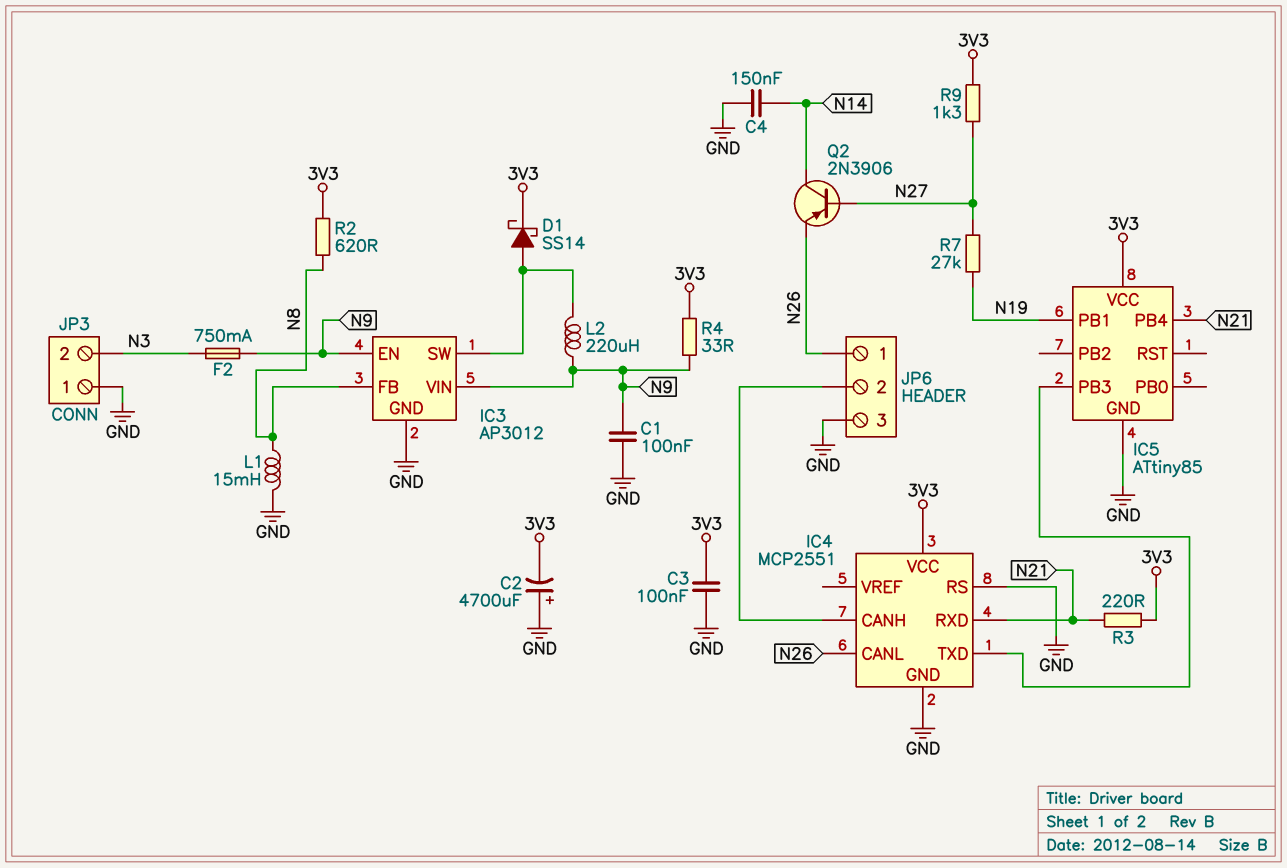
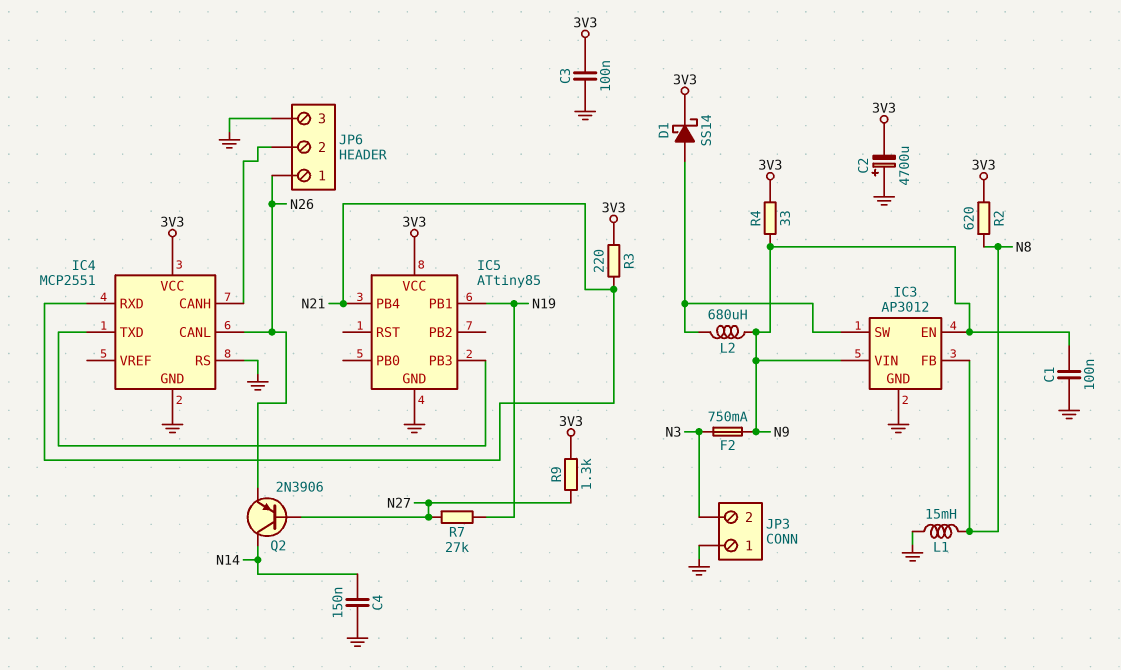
L2: 220uH (IC3/SW, N9) -> 680uH (IC3/SW, N9)

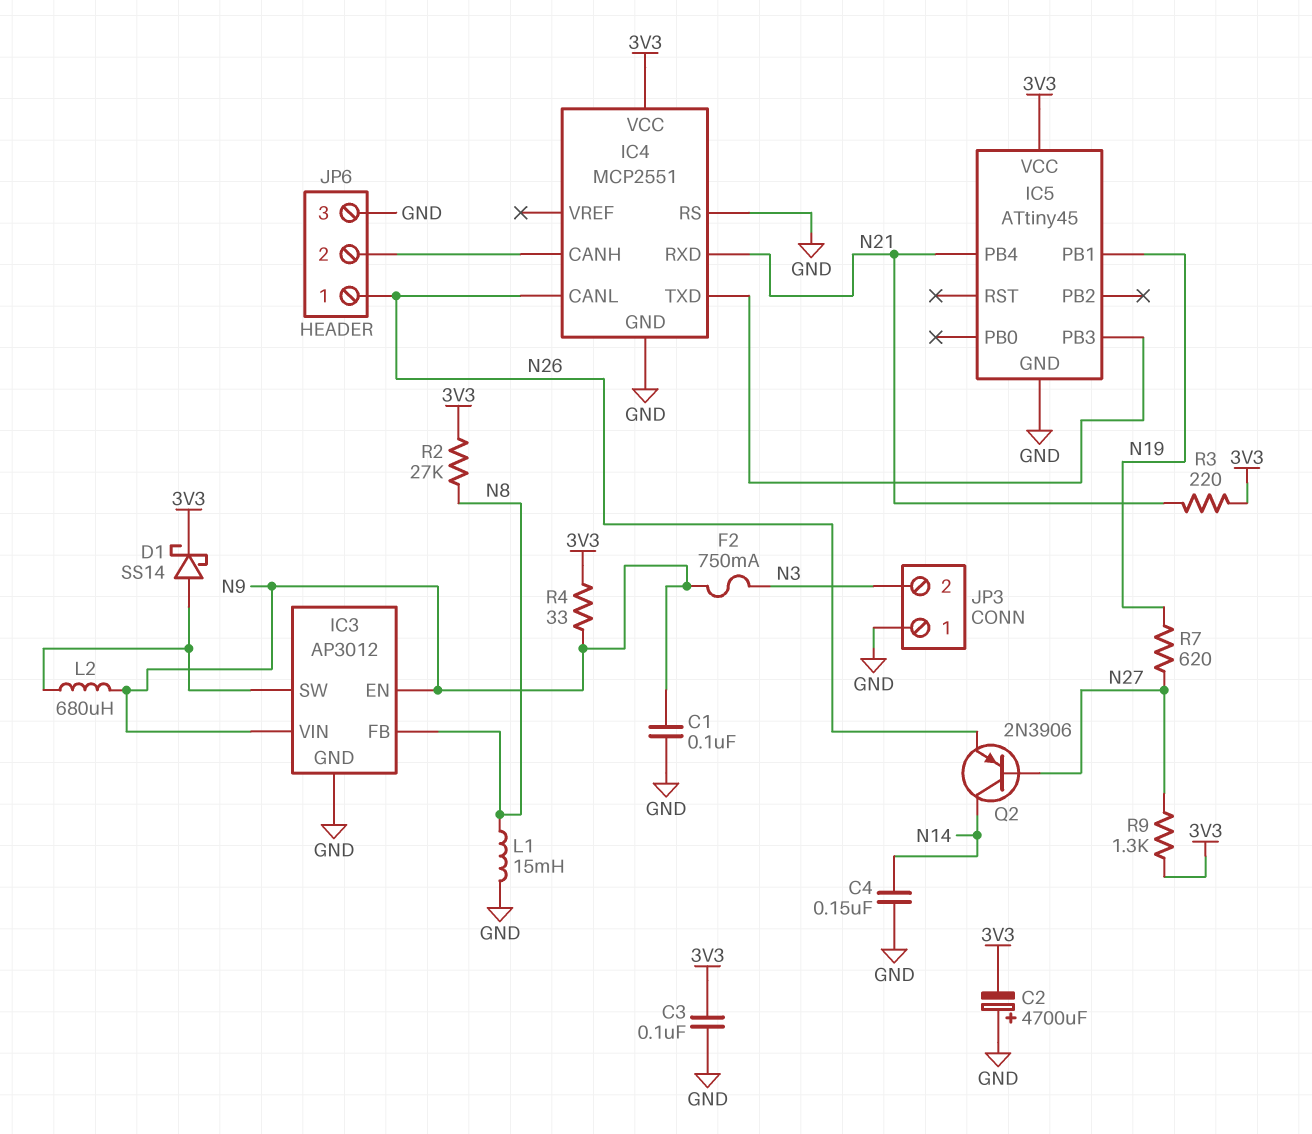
IC5: ATtiny85 -> ATtiny45
R2: 620 (3V3, N8) -> 27k (3V3, N8)
R7: 27k (N19, N27) -> 620 (N19, N27)

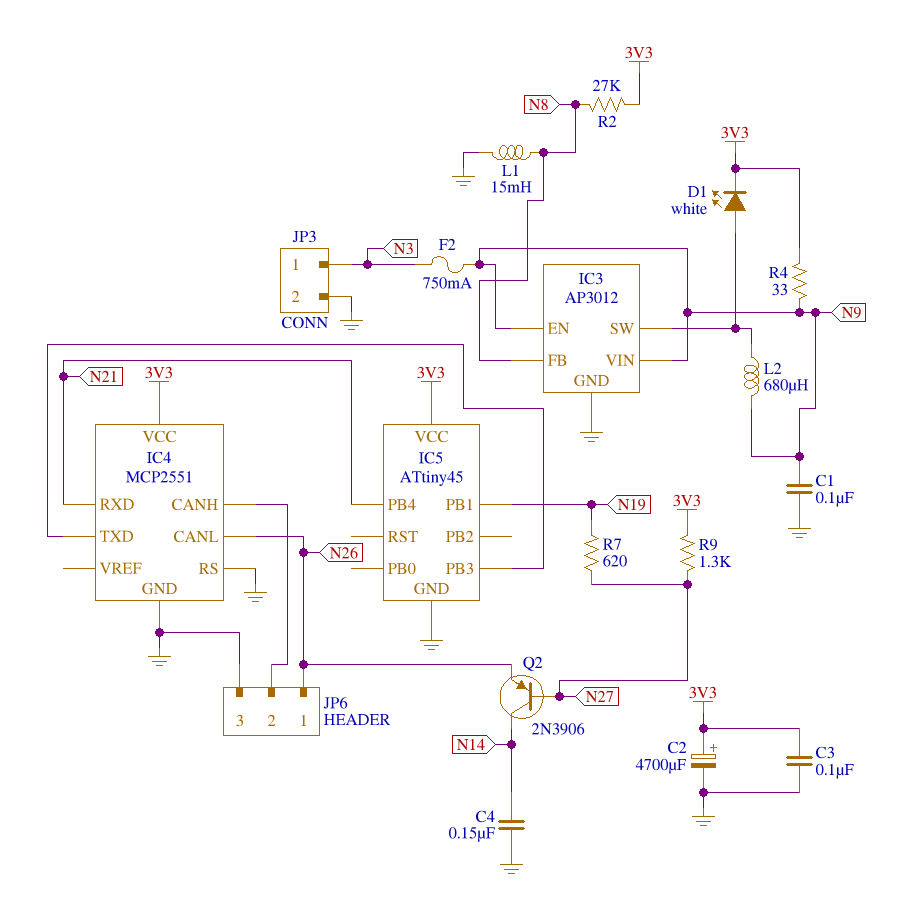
C2: 4700uF (plus GND, minus 3V3) -> 4700uF (plus 3V3, minus GND)
D1: schottky SS14 (A IC3/SW, K 3V3) -> LED white (A IC3/SW, K 3V3)
JP3 pin 1: GND -> N3
JP3 pin 2: N3 -> GND
R3: 220 (3V3, N21) -> none

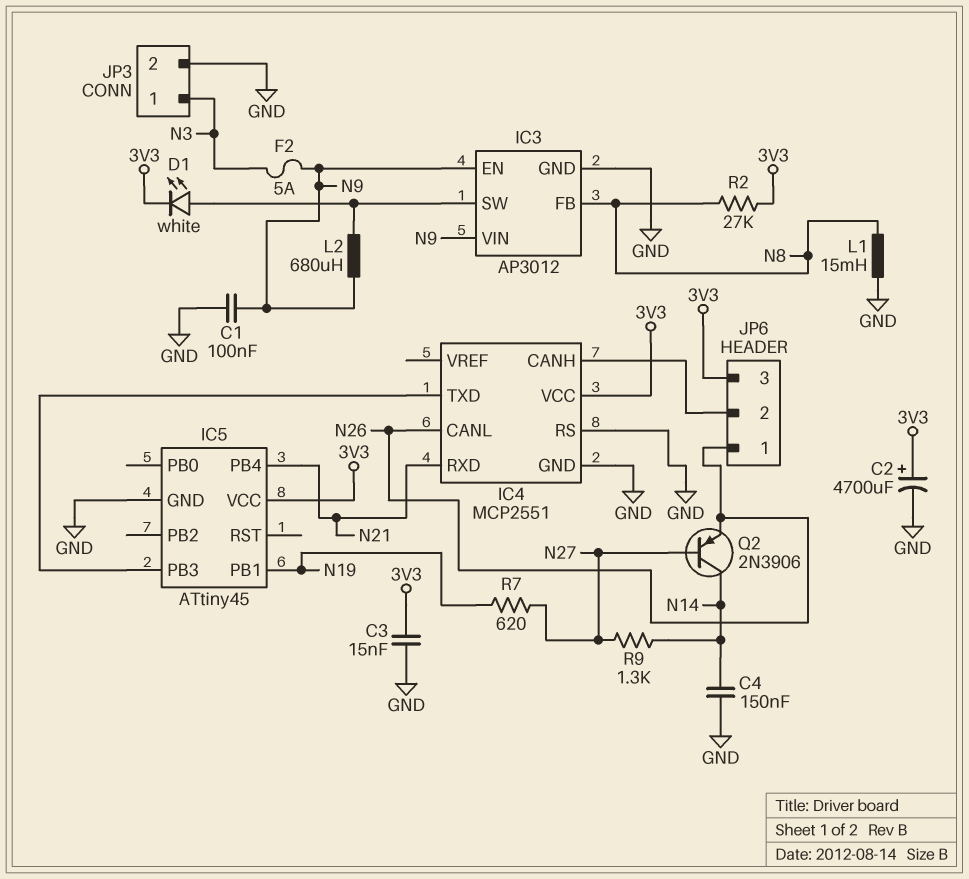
C3: 100nF (3V3, GND) -> 15nF (3V3, GND)
F2: 750mA (N3, N9) -> 5A (N3, N9)
JP6 pin 3: GND -> 3V3
R4: 33 (3V3, N9) -> none
R9: 1.3k (3V3, N27) -> 1.3k (N14, N27)

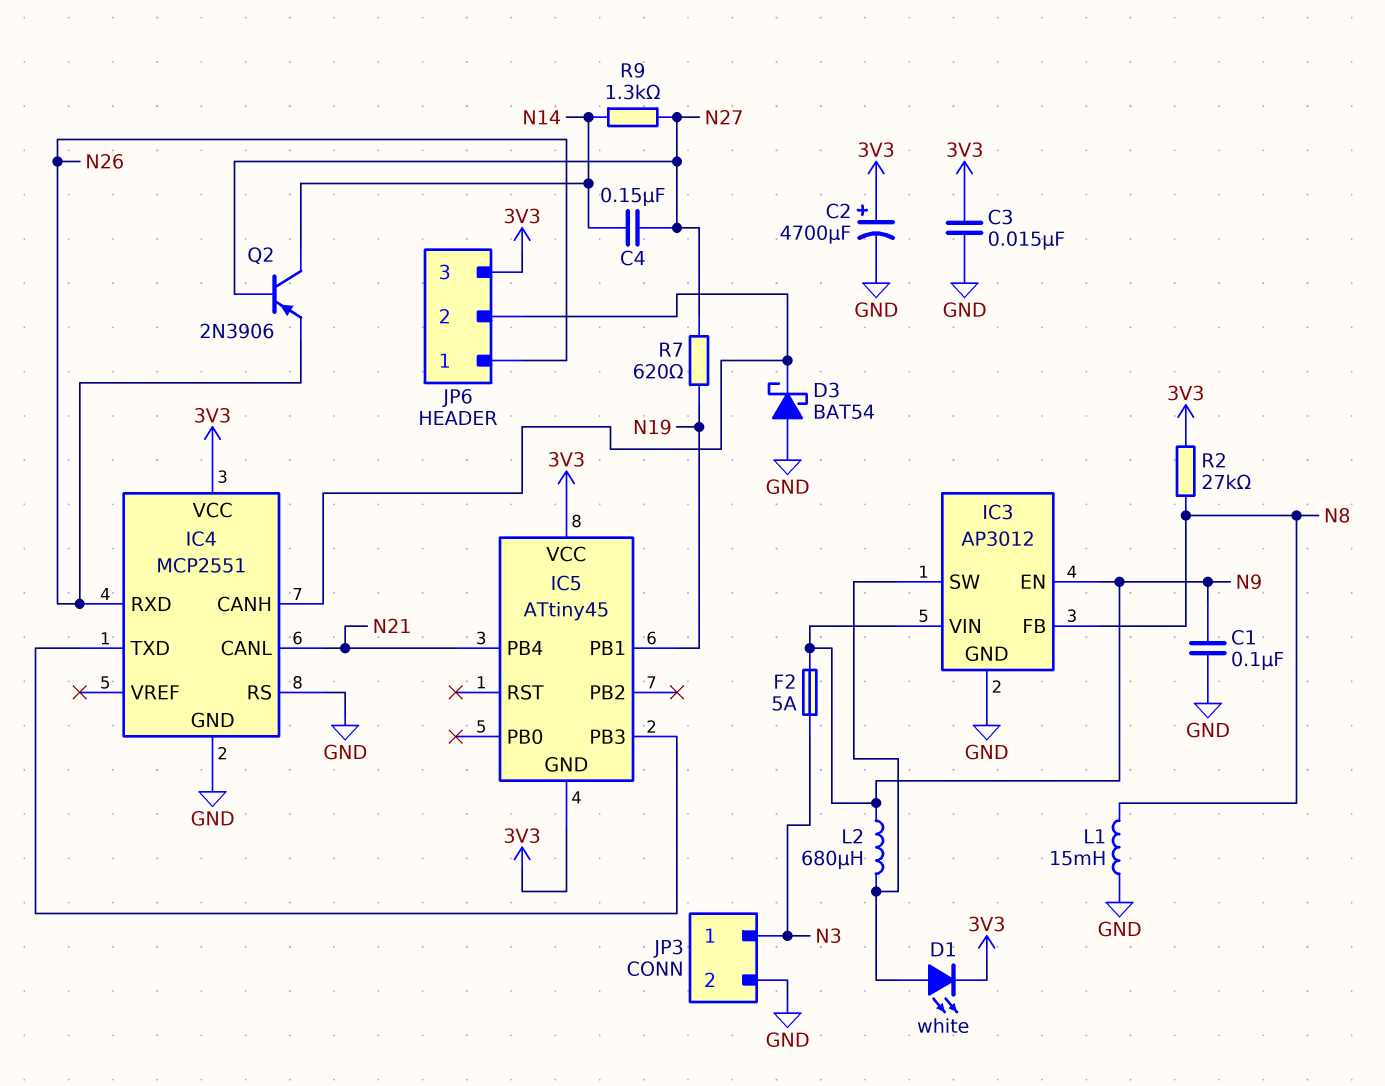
C4: 150nF (GND, N14) -> 150nF (N14, N27)
D3: none -> schottky BAT54 (A GND, K IC4/CANH)
IC4 pin CANL: N26 -> N21
IC4 pin RXD: N21 -> N26
IC5 pin GND: GND -> 3V3

